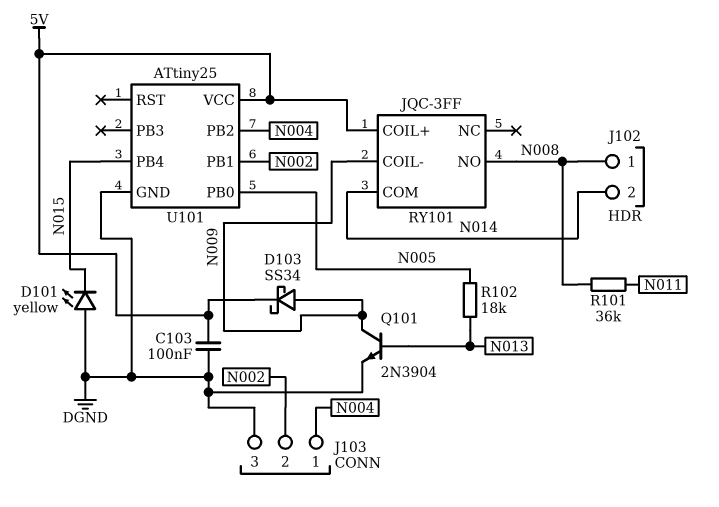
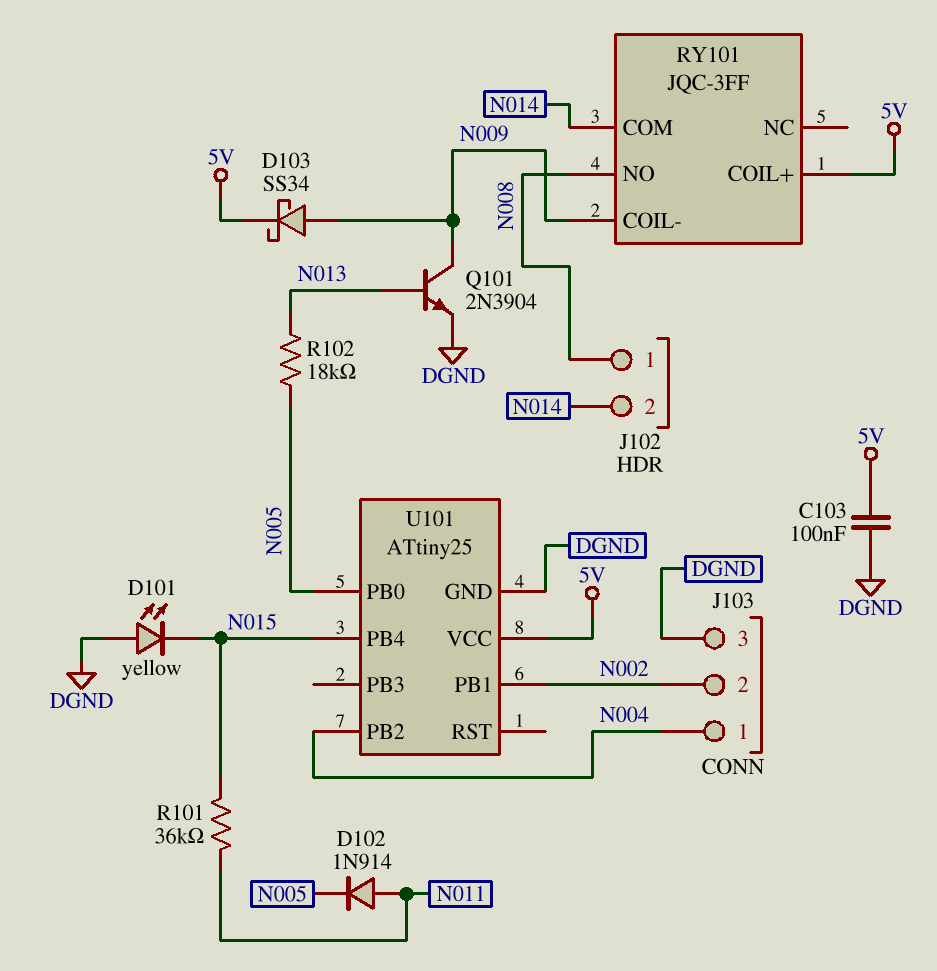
D102: none -> diode 1N914 (A N011, K N005)
R101: 36k (N008, N011) -> 36k (N011, N015)

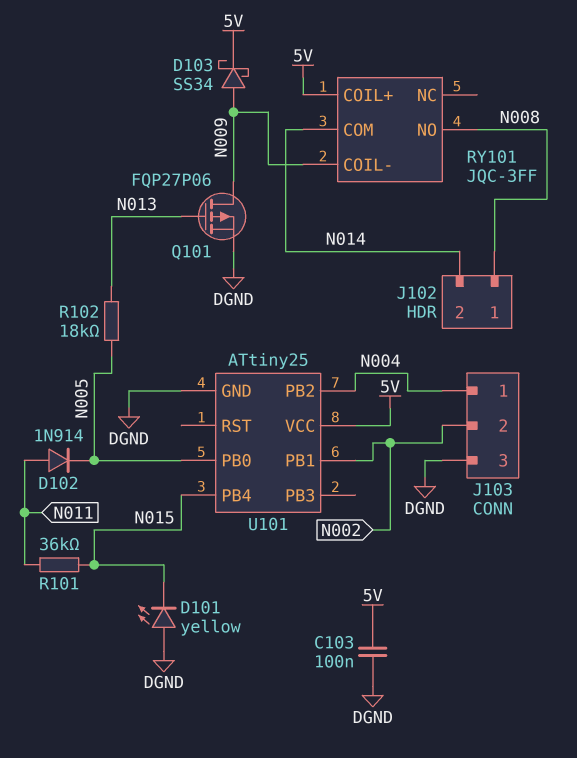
Q101: NPN 2N3904 (B N013, C N009, E DGND) -> PMOS FQP27P06 (G N013, D N009, S DGND)

